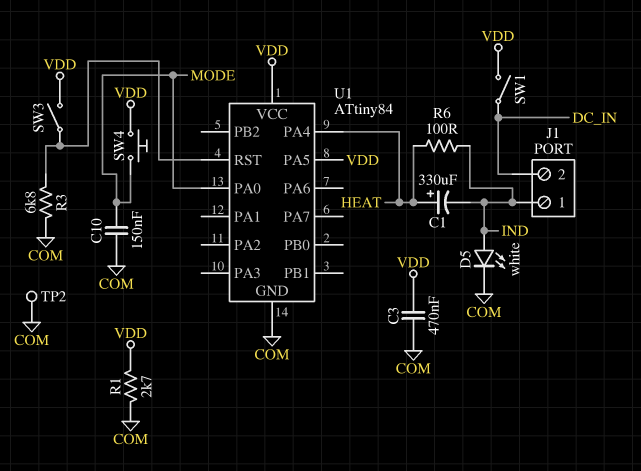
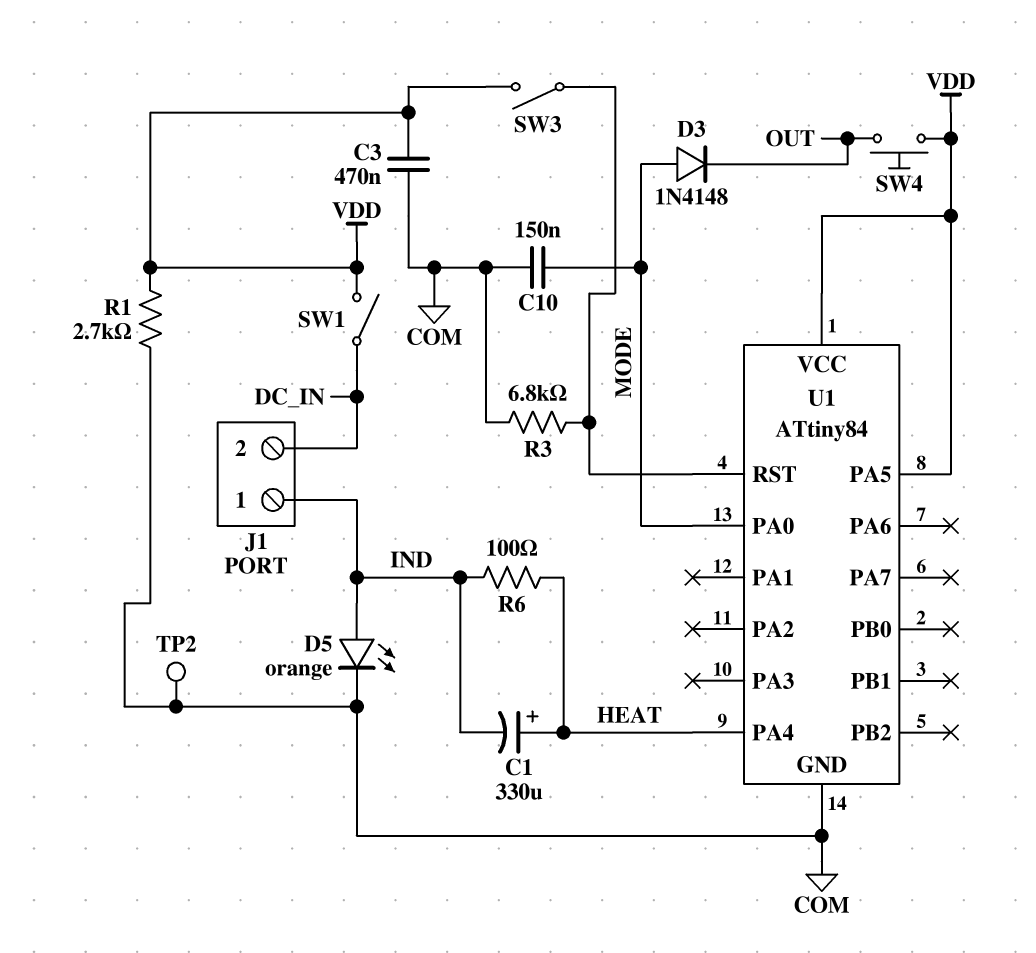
D3: none -> diode 1N4148 (A MODE, K OUT)
D5: LED white (A IND, K COM) -> LED orange (A IND, K COM)
SW4: button (MODE, VDD) -> button (OUT, VDD)

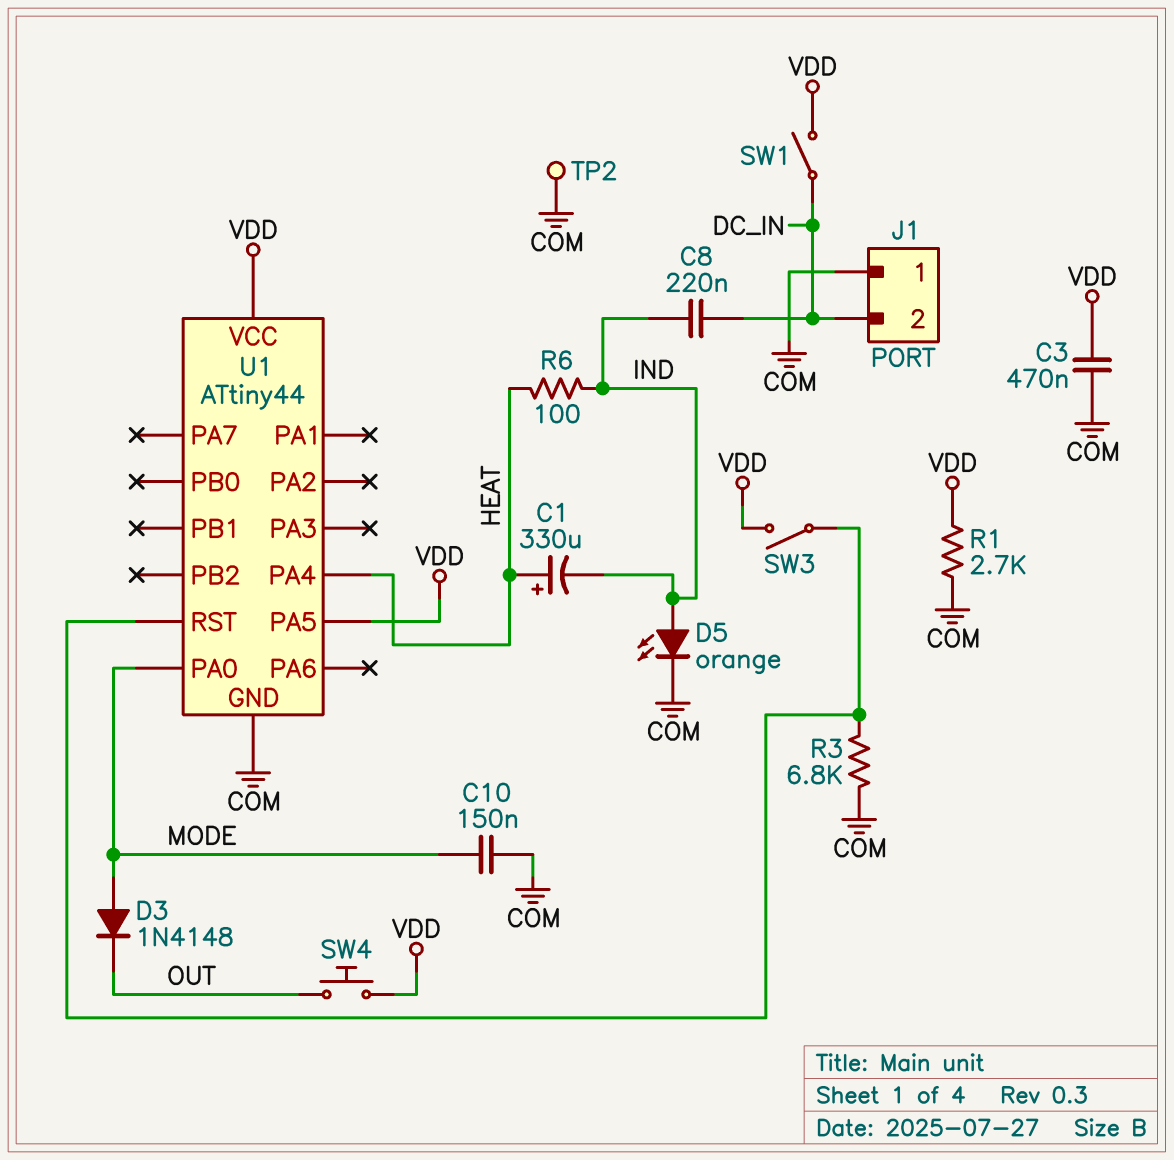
C8: none -> 220nF (DC_IN, IND)
J1 pin 1: IND -> COM
U1: ATtiny84 -> ATtiny44

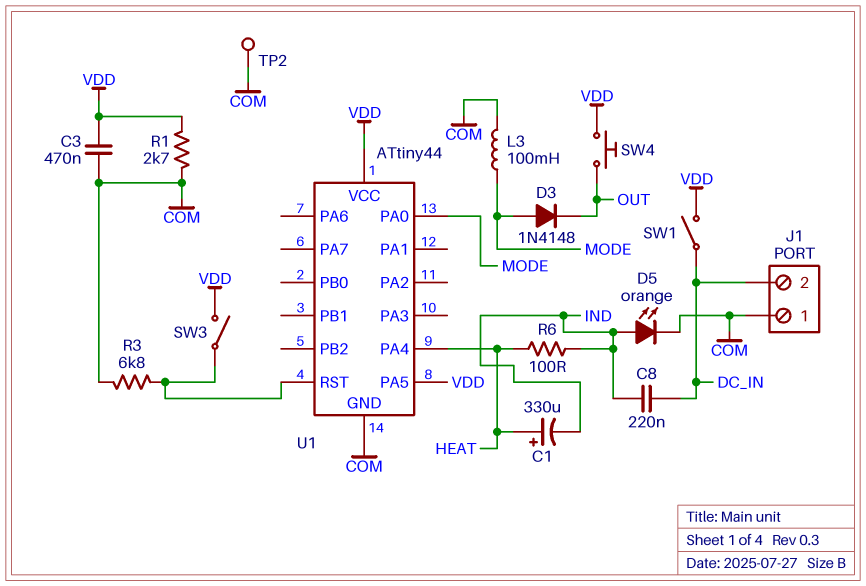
C10: 150nF (COM, MODE) -> none
L3: none -> 100mH (COM, MODE)

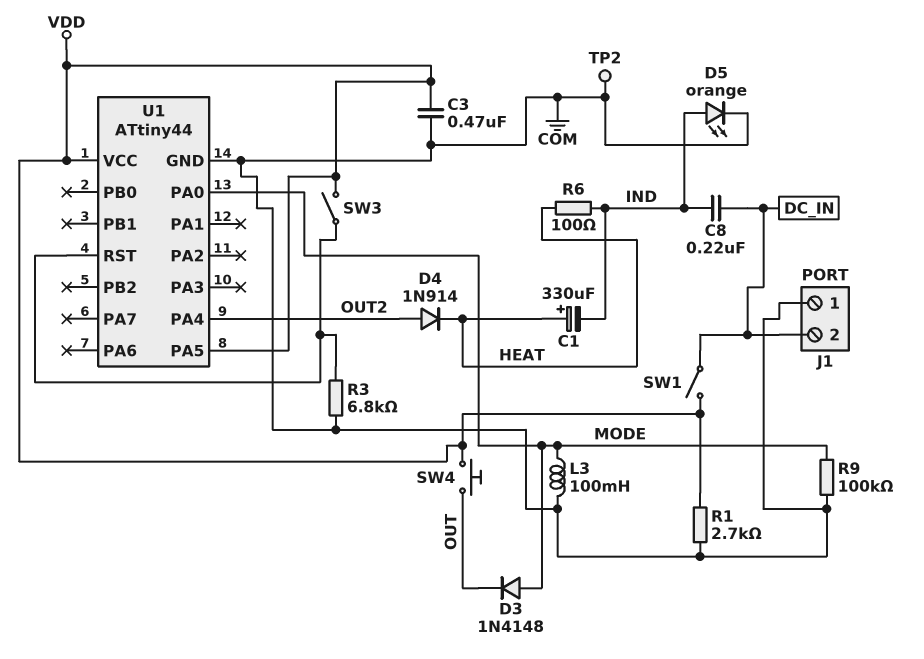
D4: none -> diode 1N914 (A OUT2, K HEAT)
R9: none -> 100k (COM, MODE)
U1 pin PA4: HEAT -> OUT2

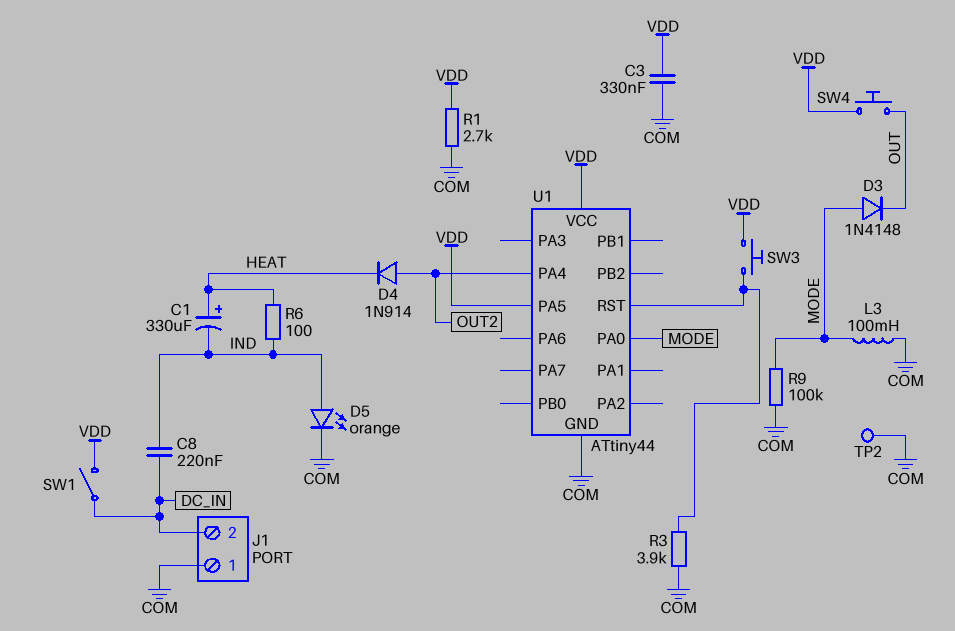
C3: 470nF (COM, VDD) -> 330nF (COM, VDD)
R3: 6.8k (COM, U1/RST) -> 3.9k (COM, U1/RST)
SW3: switch (U1/RST, VDD) -> button (U1/RST, VDD)

